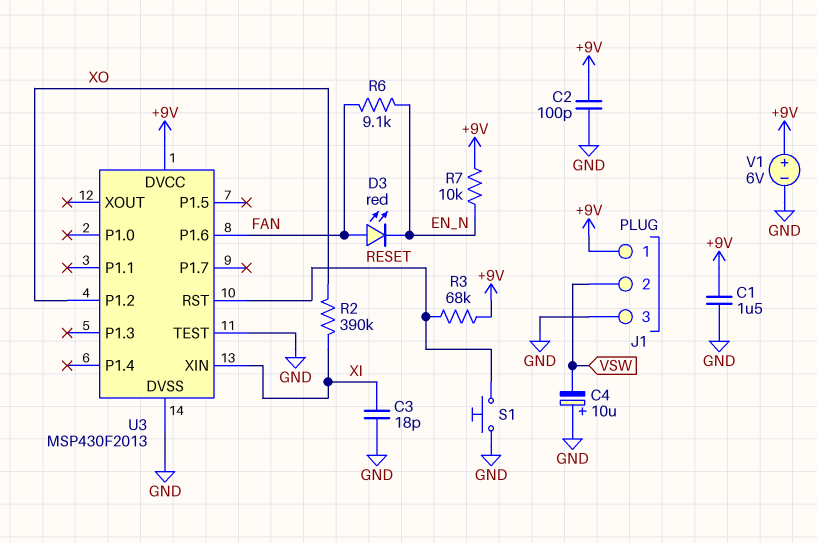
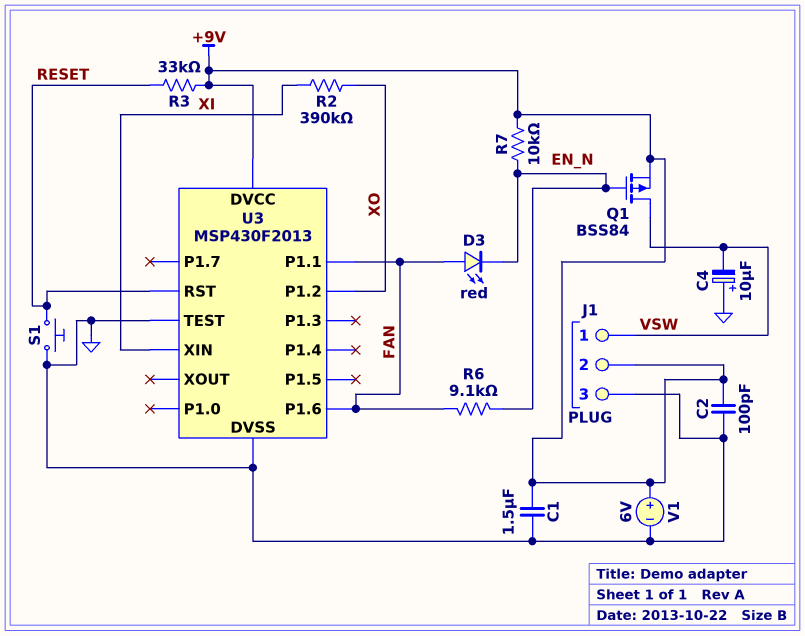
C3: 18pF (GND, XI) -> none
J1 pin 1: +9V -> VSW
J1 pin 2: VSW -> +9V
Q1: none -> PMOS BSS84 (G EN_N, D VSW, S +9V)
R3: 68k (+9V, RESET) -> 33k (+9V, RESET)
U3 pin P1.1: none -> FAN

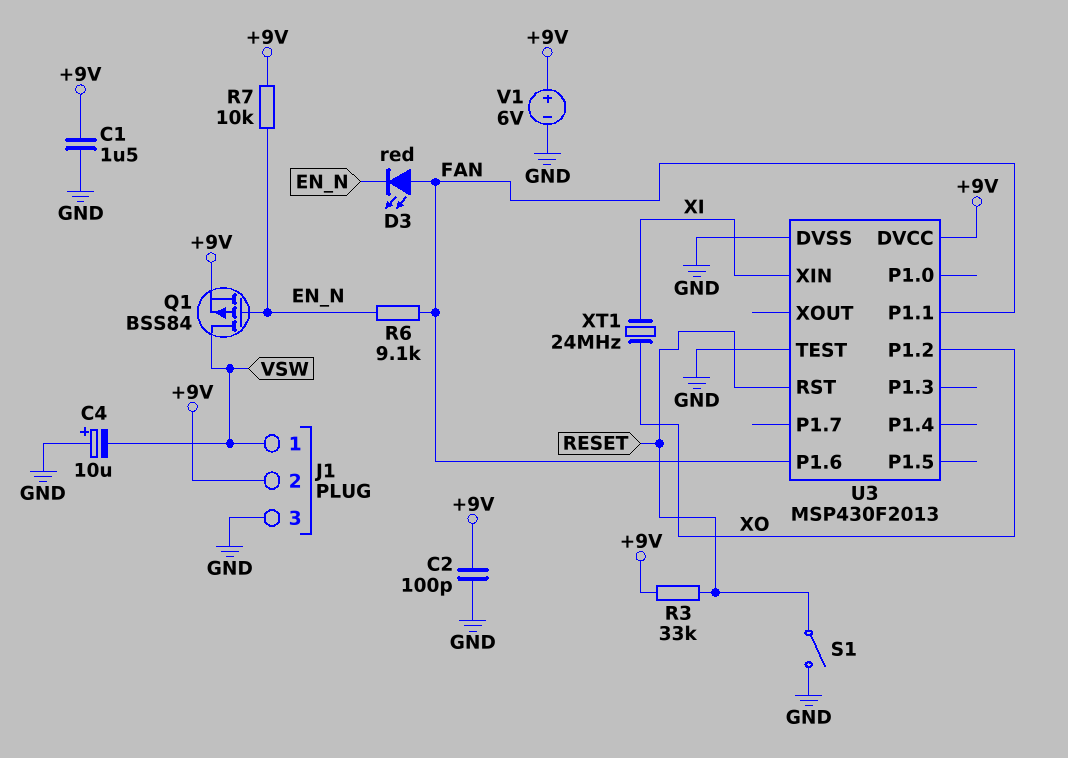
R2: 390k (XI, XO) -> none
S1: button (GND, RESET) -> switch (GND, RESET)
XT1: none -> 24MHz (XI, XO)

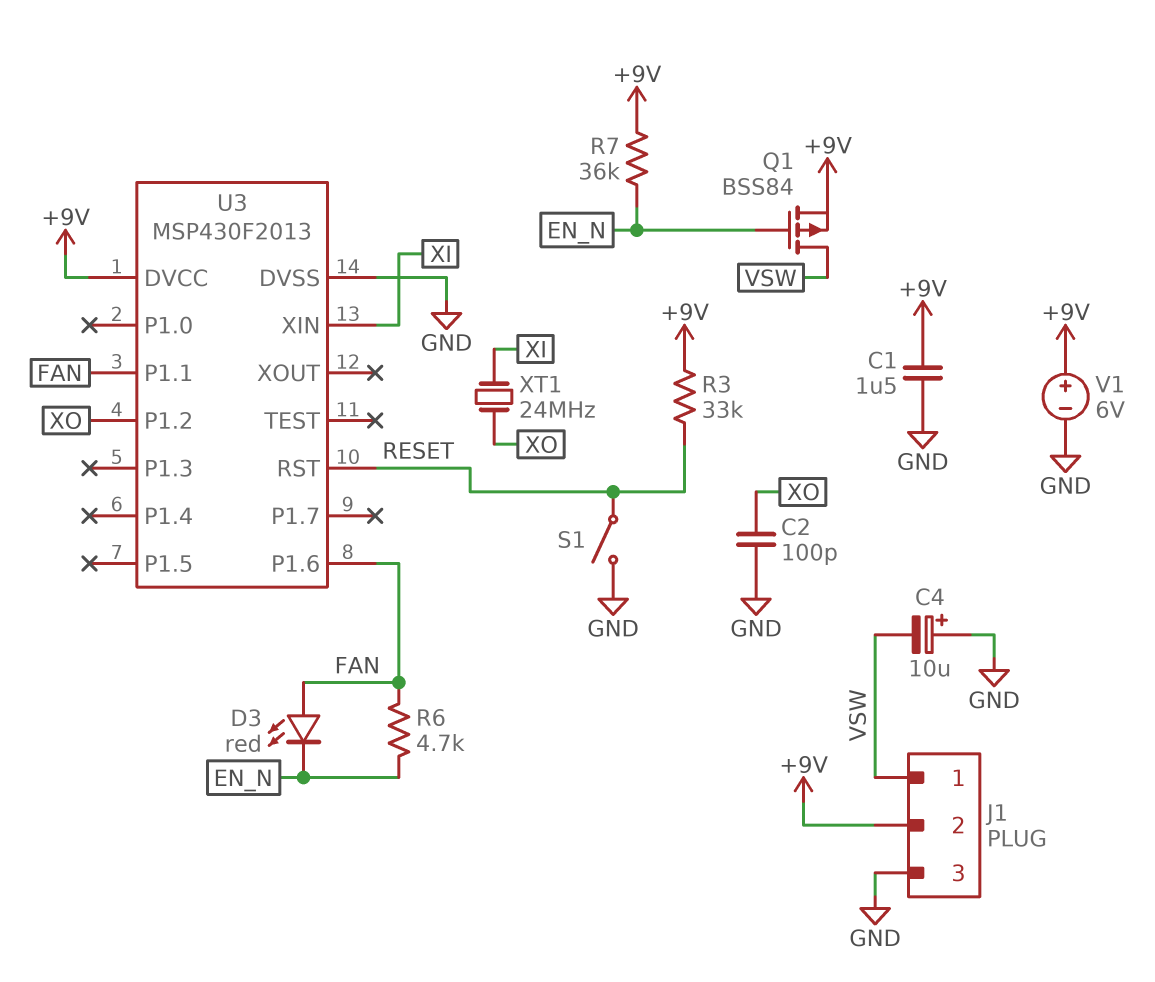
C2: 100pF (+9V, GND) -> 100pF (GND, XO)
R6: 9.1k (EN_N, FAN) -> 4.7k (EN_N, FAN)
R7: 10k (+9V, EN_N) -> 36k (+9V, EN_N)
U3 pin TEST: GND -> none

